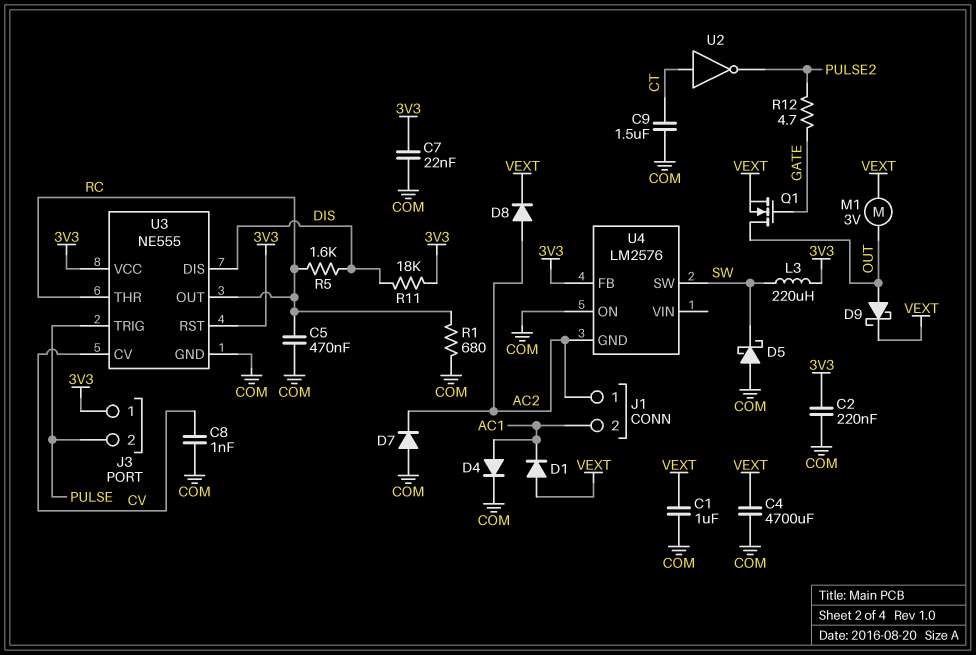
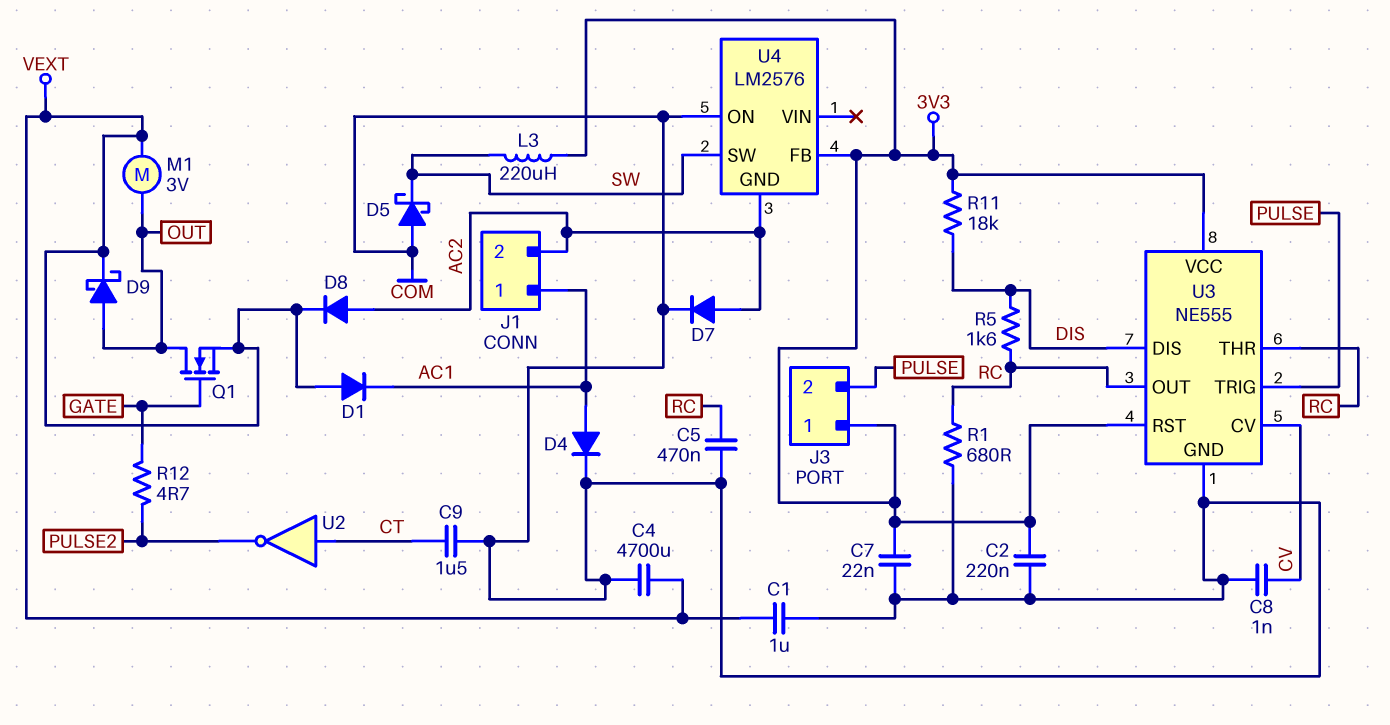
D7: diode (A COM, K AC2) -> diode (A AC2, K COM)
J1 pin 1: AC2 -> AC1
J1 pin 2: AC1 -> AC2

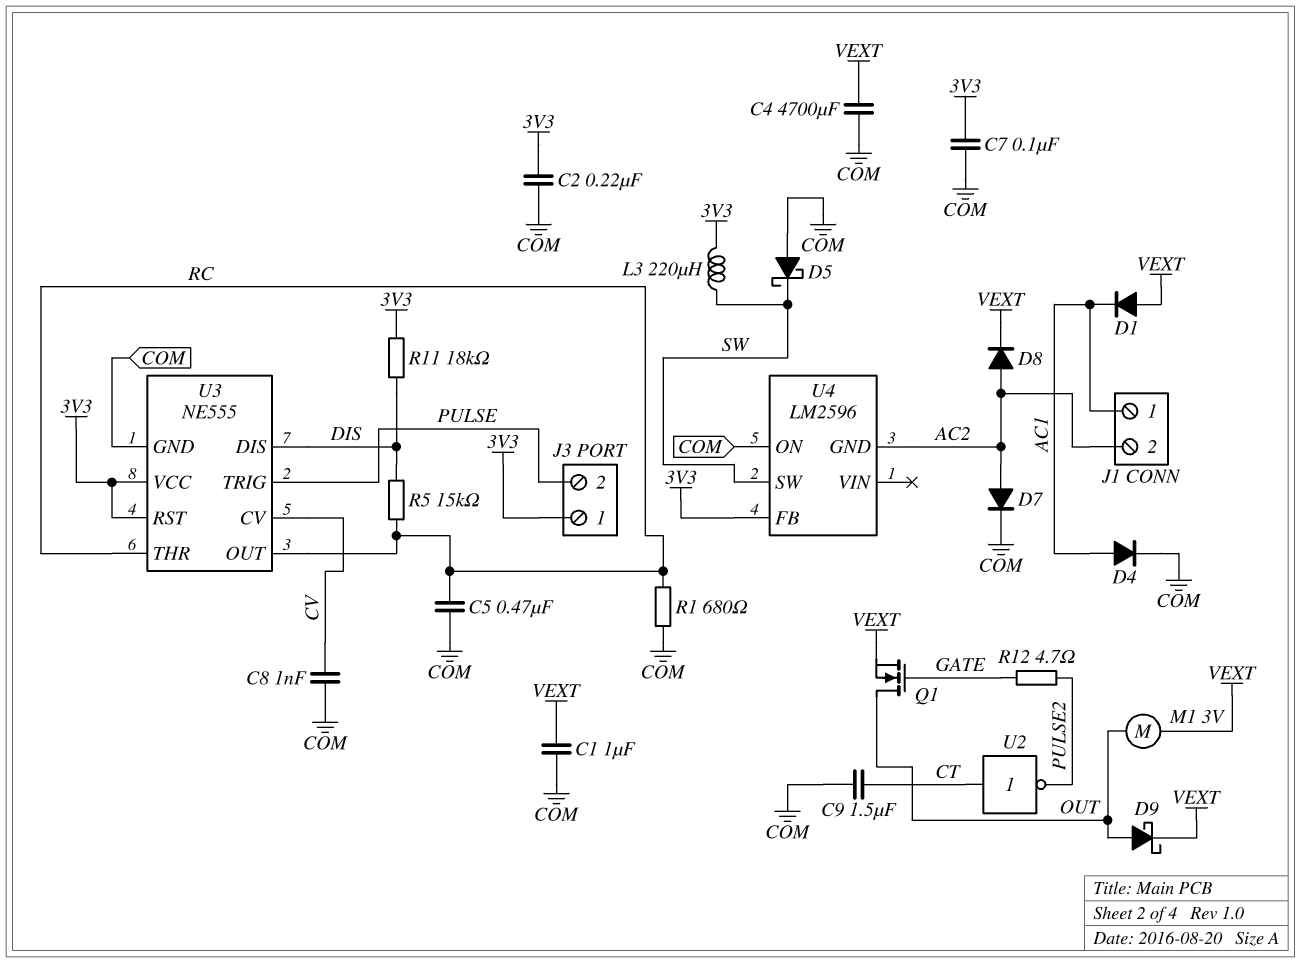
C7: 22nF (3V3, COM) -> 100nF (3V3, COM)
R5: 1.6k (DIS, RC) -> 15k (DIS, RC)
U4: LM2576 -> LM2596

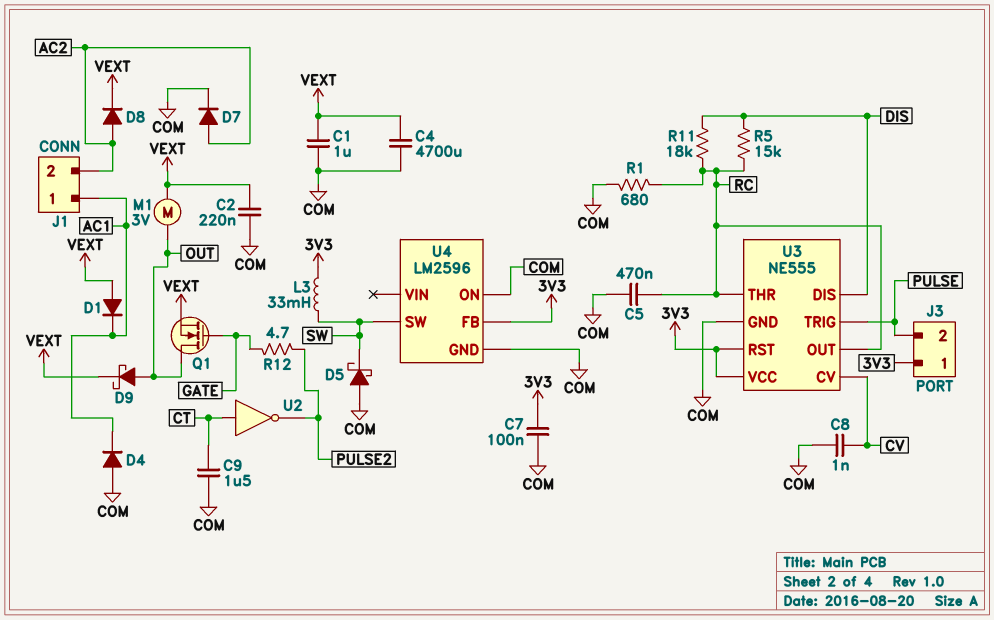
C2: 220nF (3V3, COM) -> 220nF (COM, VEXT)
D4: diode (A AC1, K COM) -> diode (A COM, K AC1)
L3: 220uH (3V3, SW) -> 33mH (3V3, SW)
R11: 18k (3V3, DIS) -> 18k (DIS, RC)
U4 pin GND: AC2 -> COM

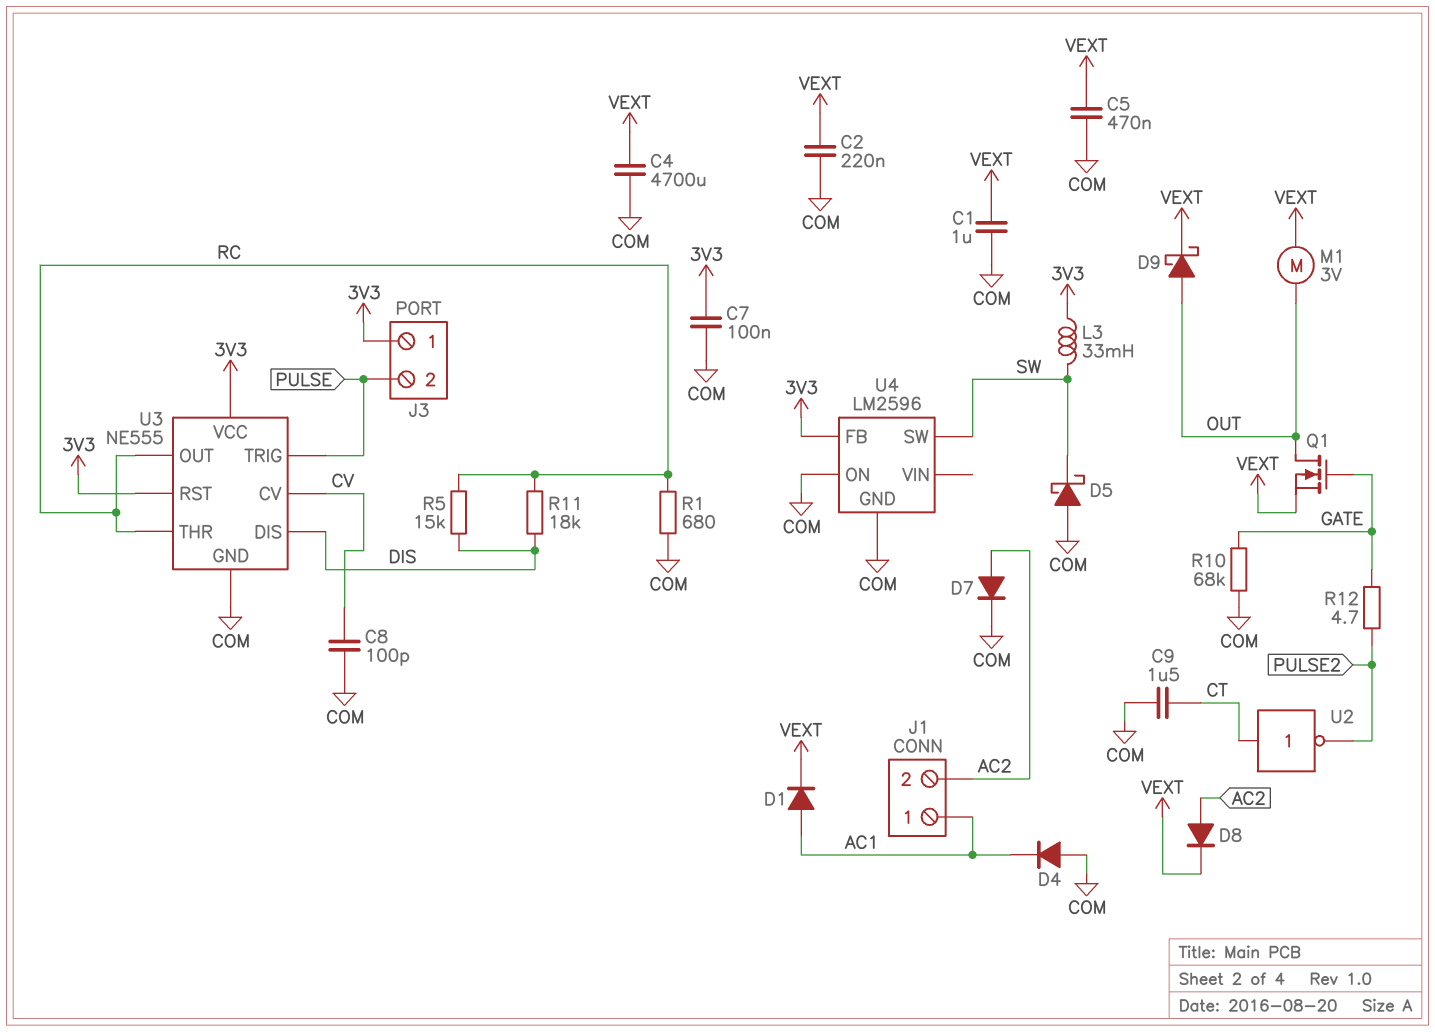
C5: 470nF (COM, RC) -> 470nF (COM, VEXT)
C8: 1nF (COM, CV) -> 100pF (COM, CV)
D1: diode (A VEXT, K AC1) -> diode (A AC1, K VEXT)
R10: none -> 68k (COM, GATE)

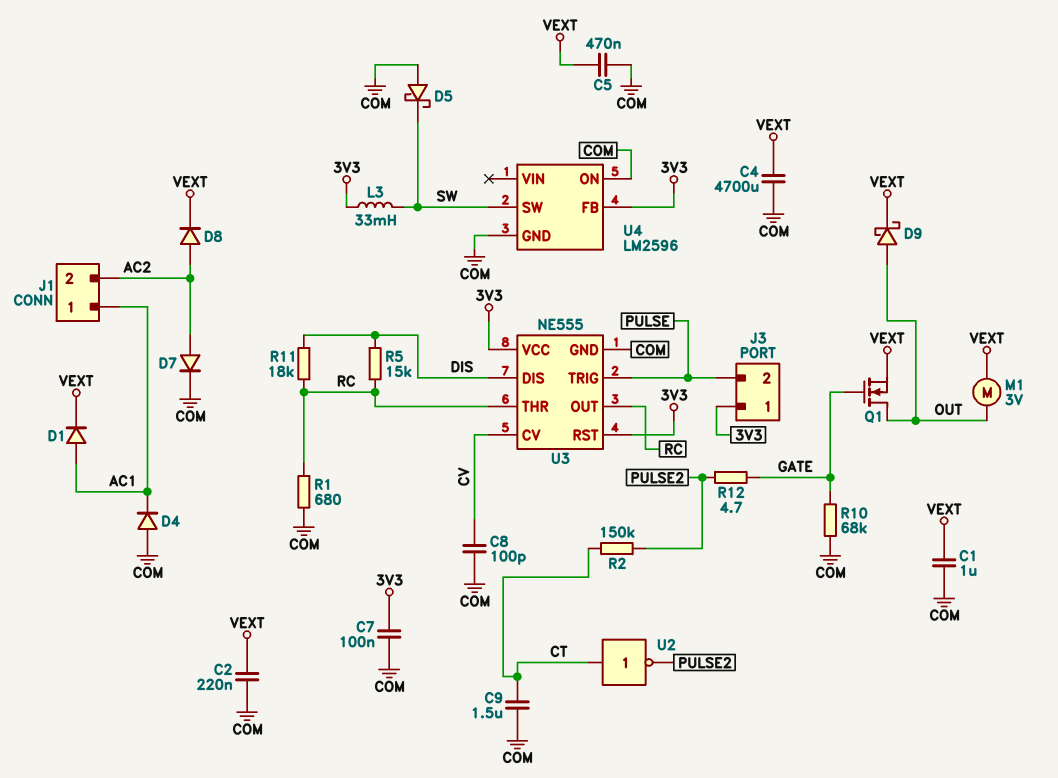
R2: none -> 150k (CT, PULSE2)

